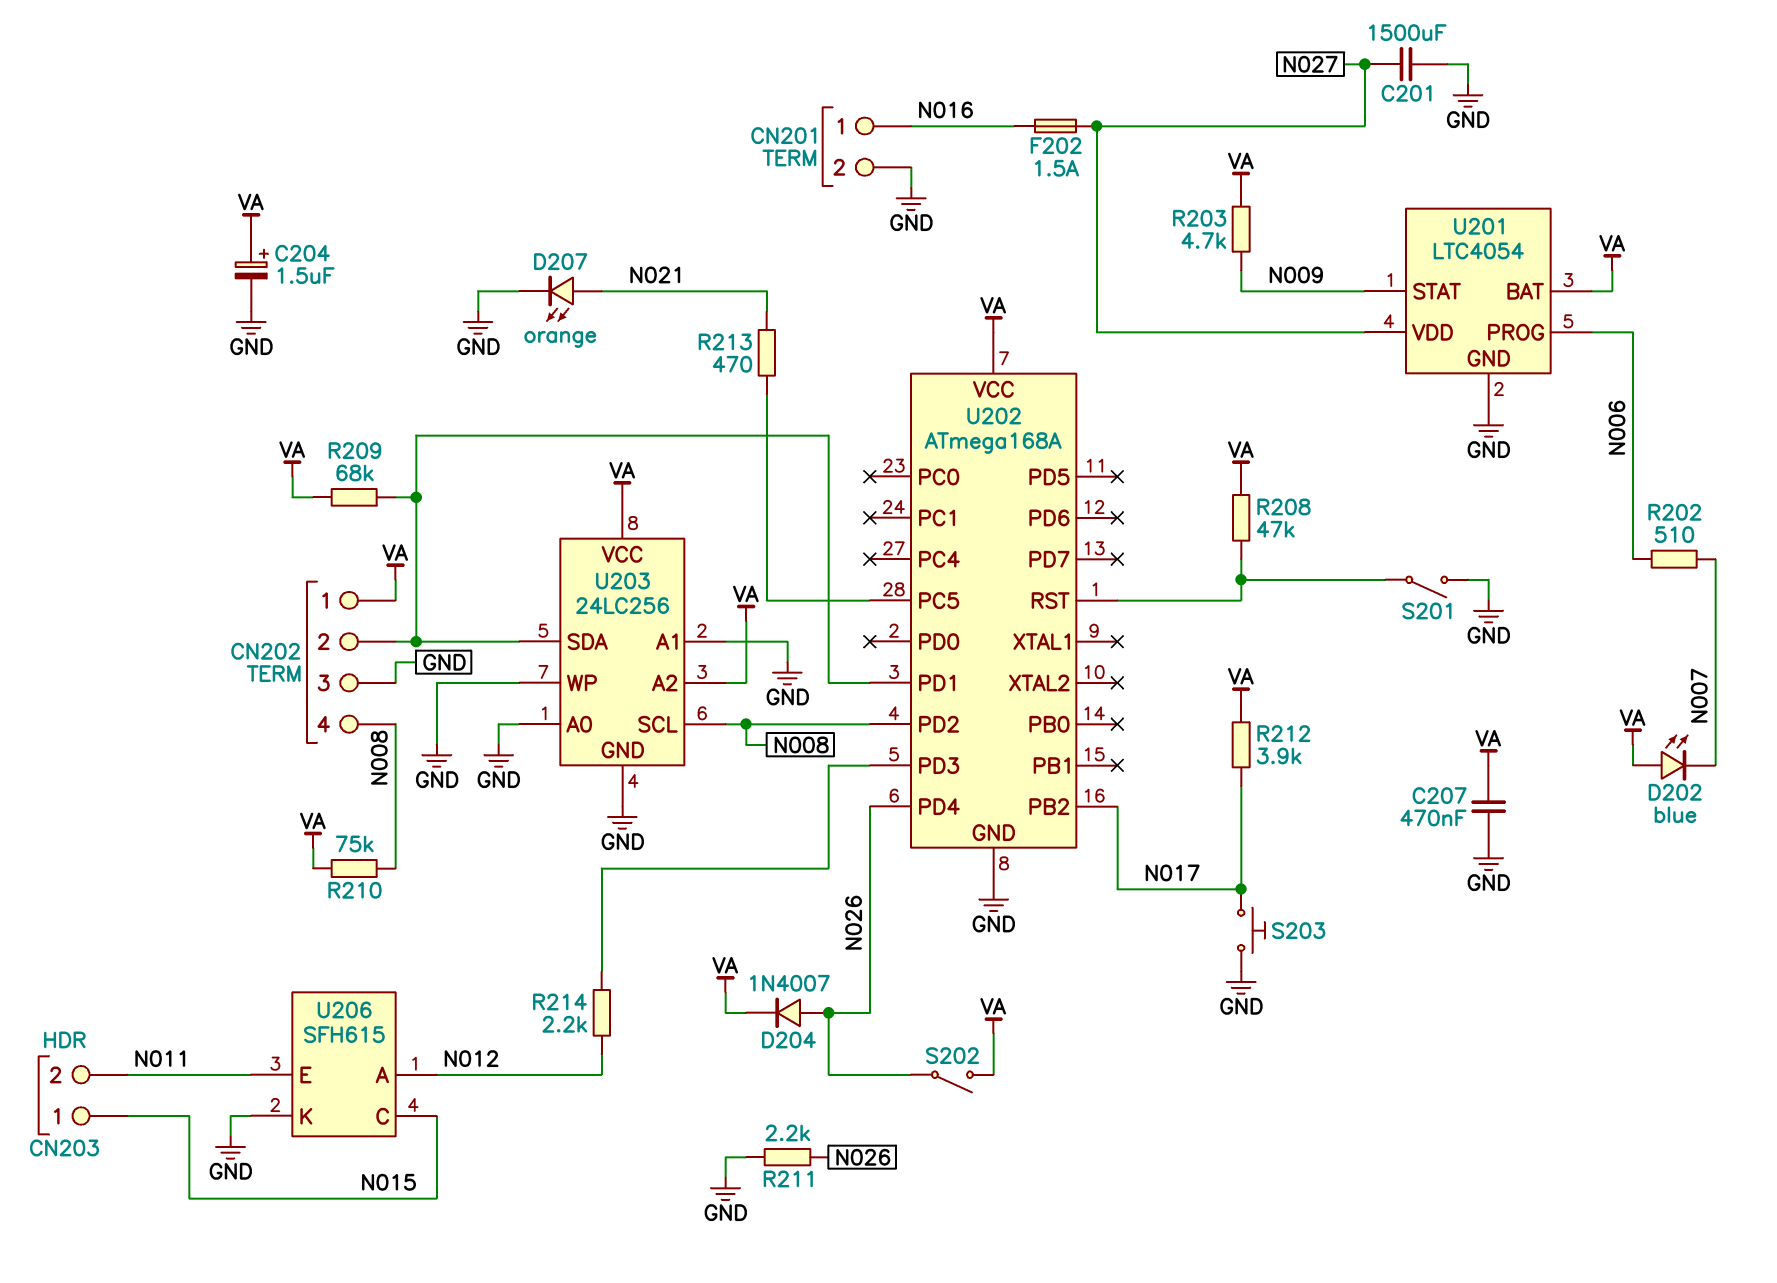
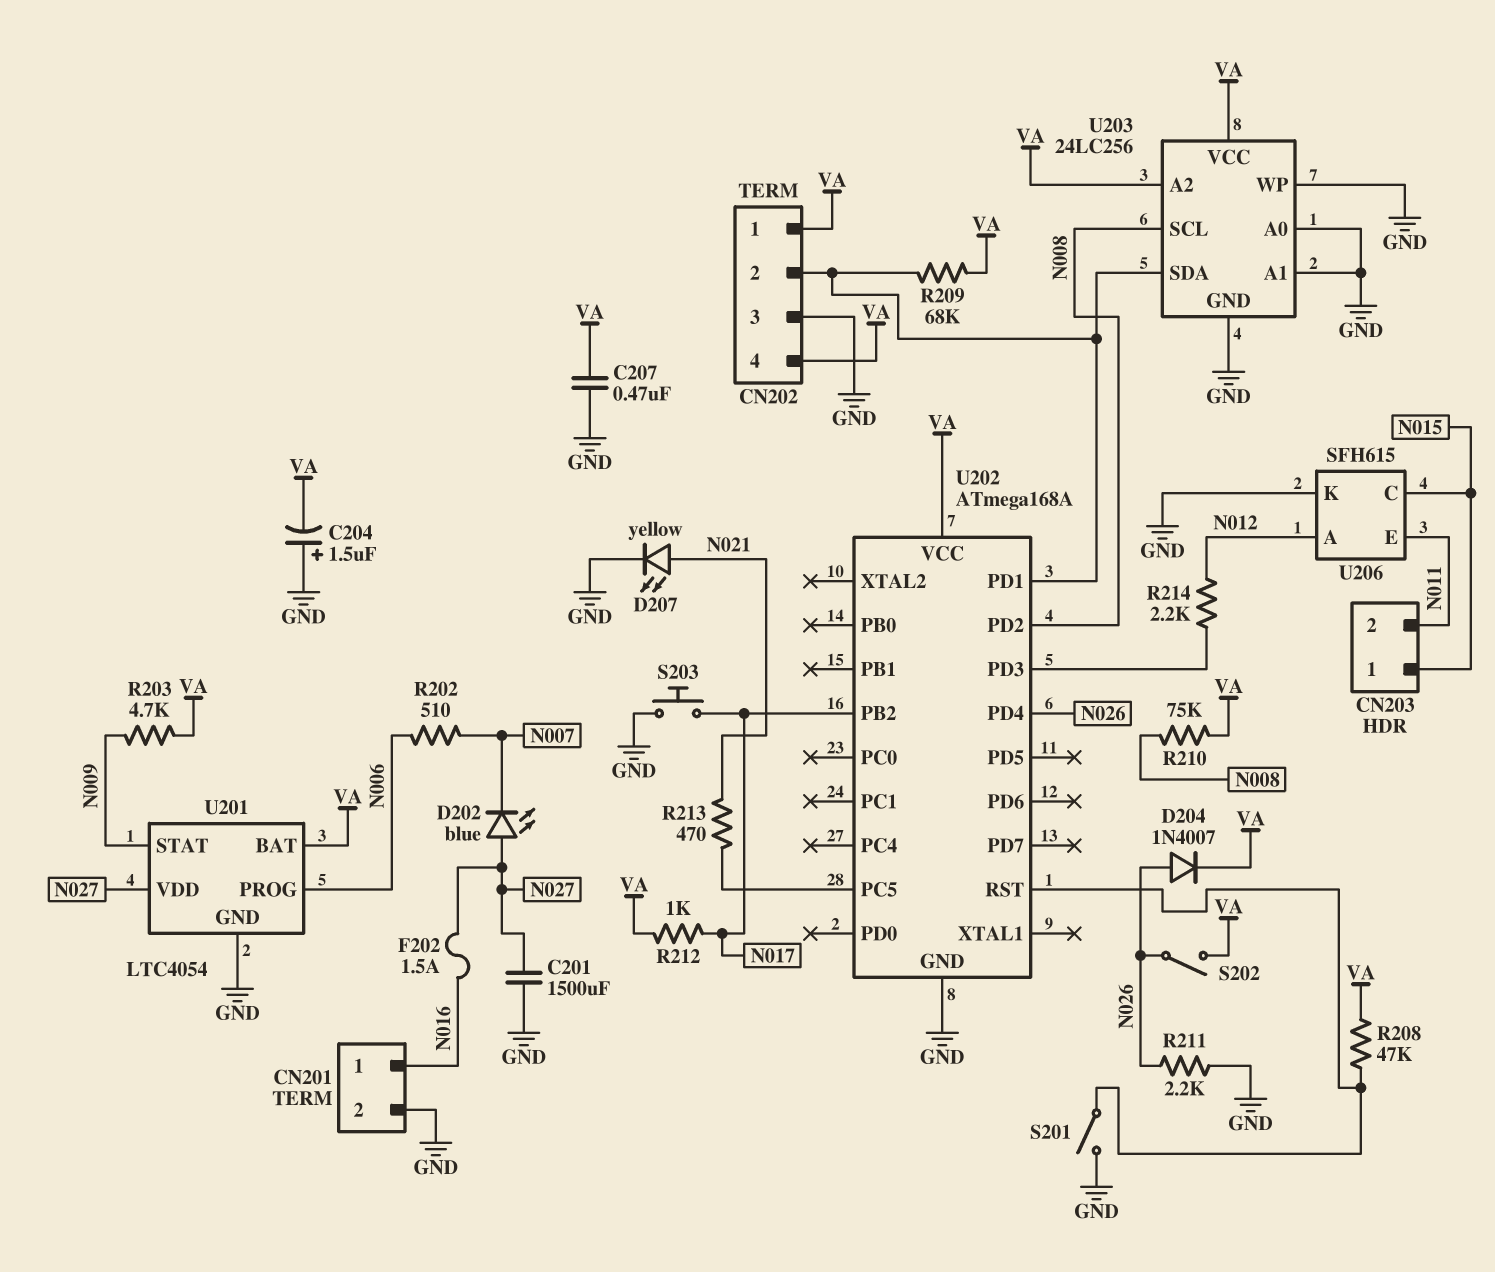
C204: 1.5uF (plus VA, minus GND) -> 1.5uF (plus GND, minus VA)
CN202 pin 4: N008 -> VA
D202: LED blue (A VA, K N007) -> LED blue (A N027, K N007)
D207: LED orange (A N021, K GND) -> LED yellow (A N021, K GND)
R212: 3.9k (N017, VA) -> 1k (N017, VA)

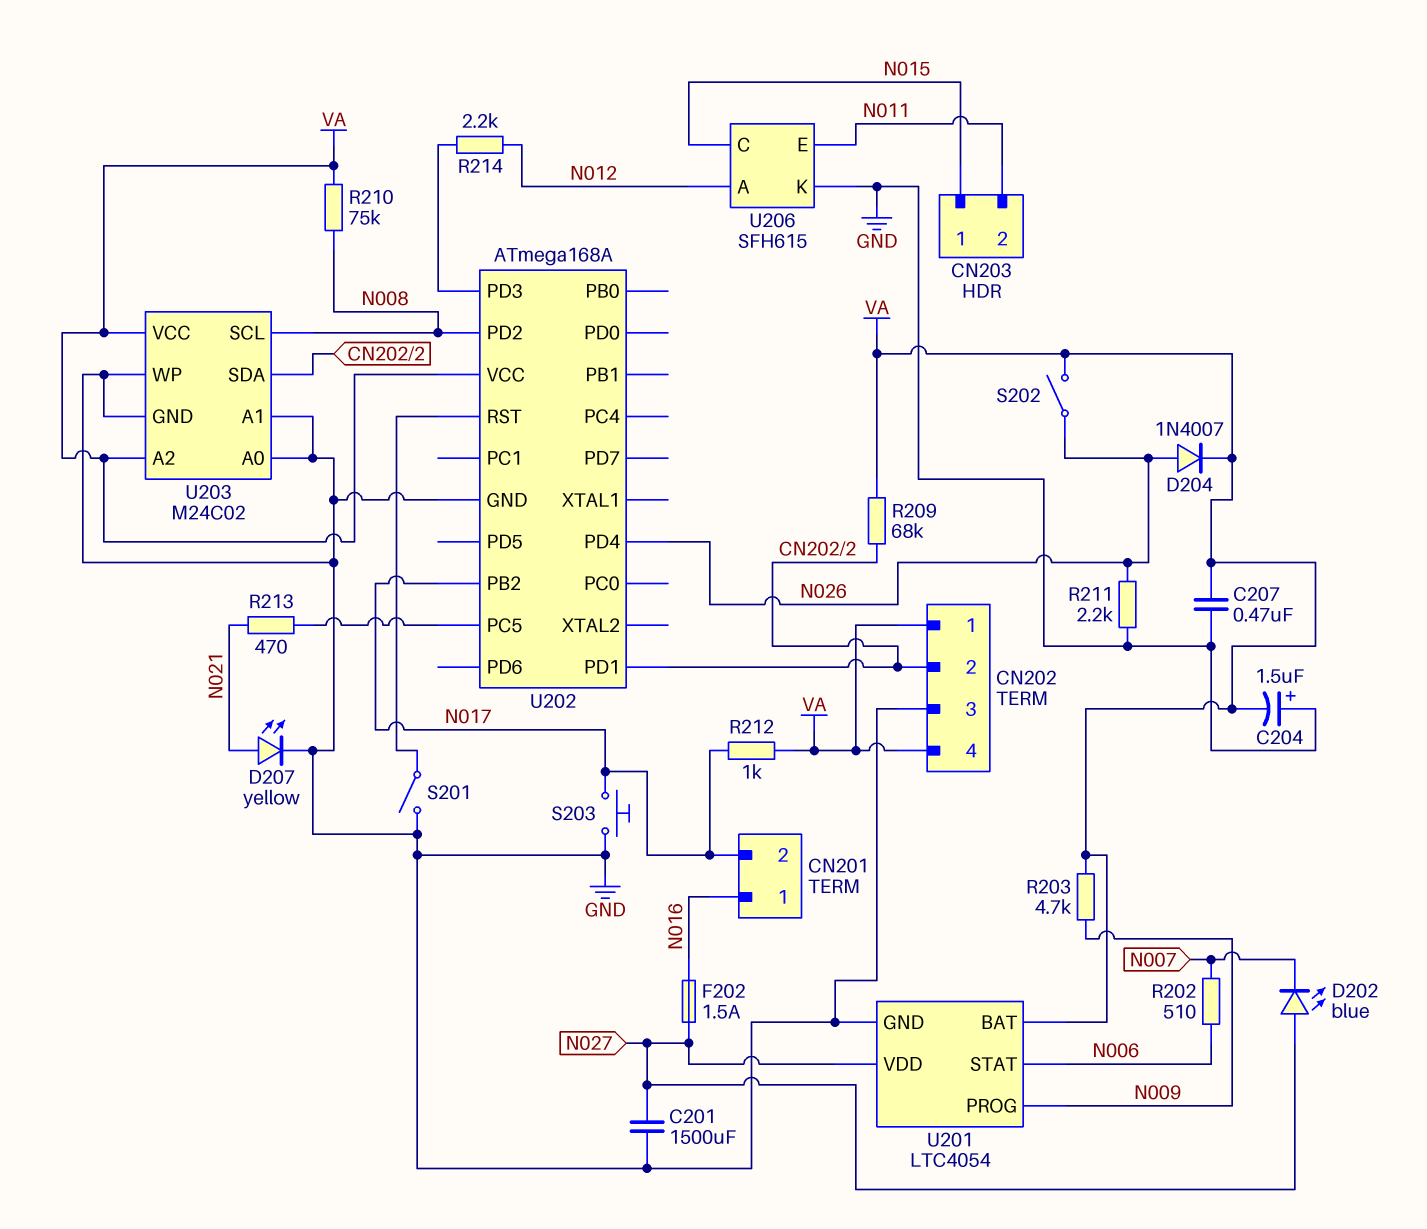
CN201 pin 2: GND -> N017
R208: 47k (U202/RST, VA) -> none
U201 pin PROG: N006 -> N009
U201 pin STAT: N009 -> N006
U203: 24LC256 -> M24C02

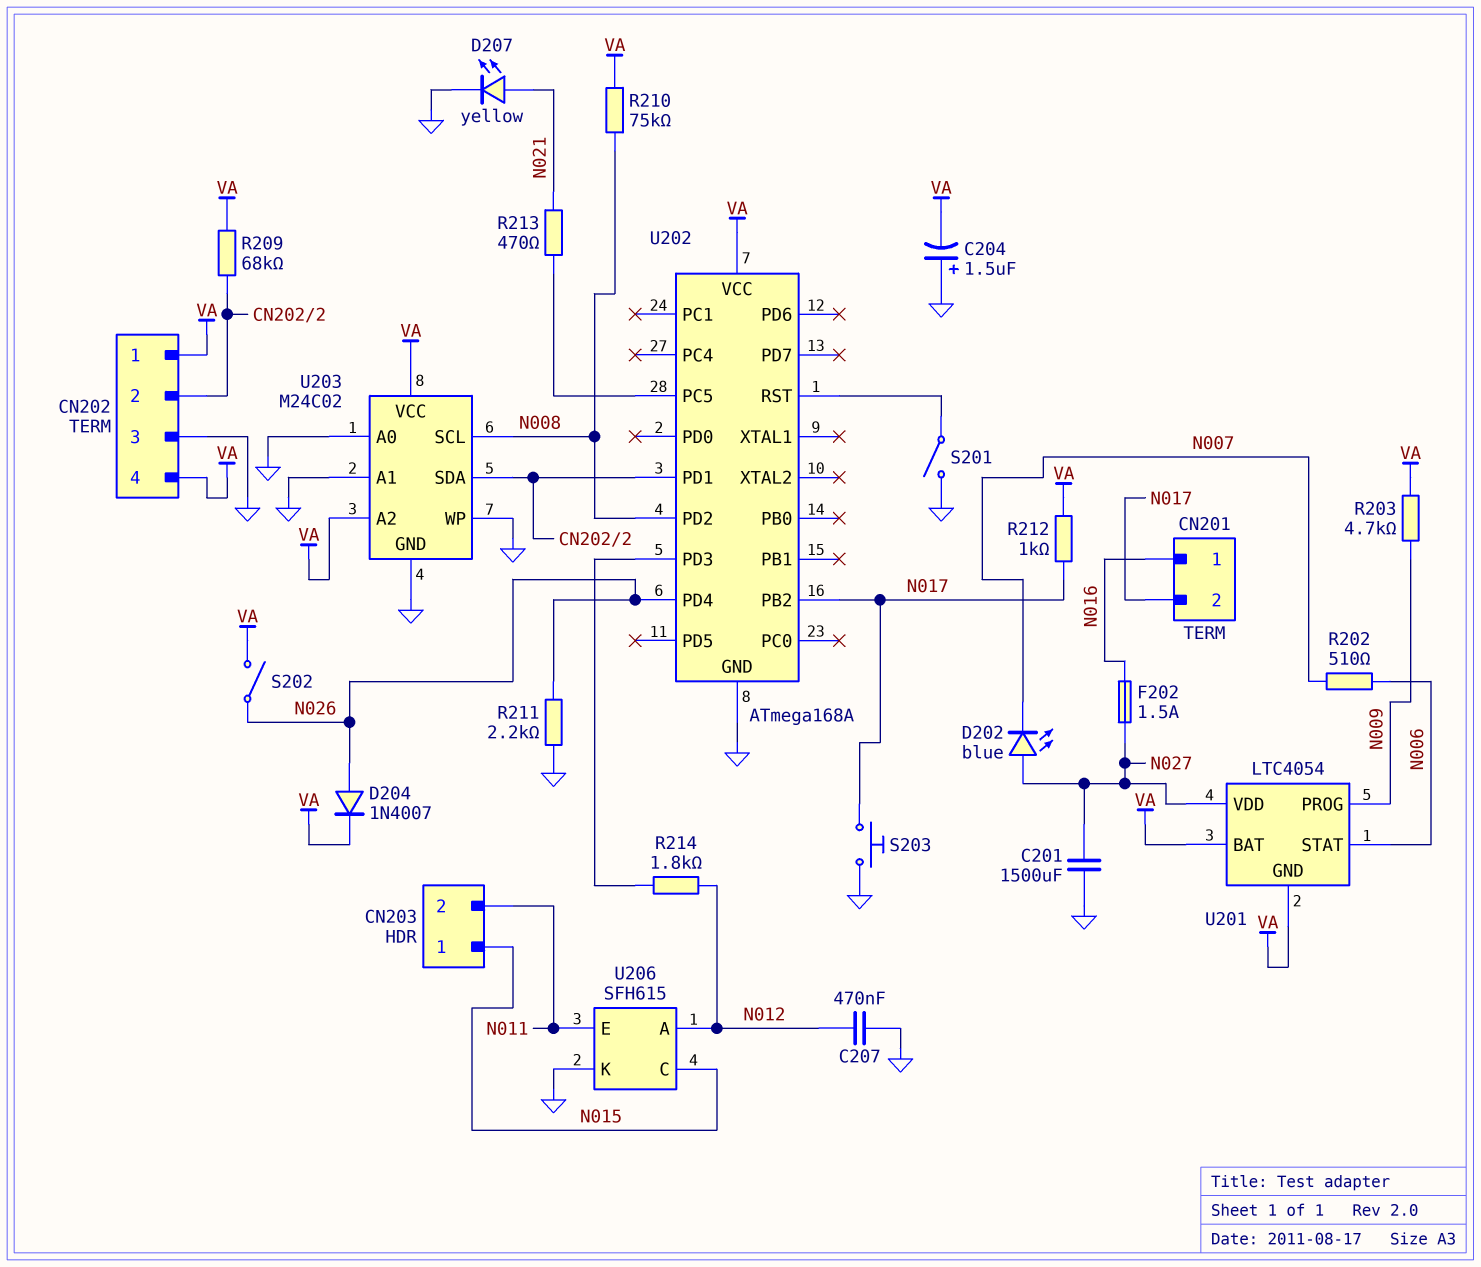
C207: 470nF (GND, VA) -> 470nF (GND, N012)
R214: 2.2k (N012, U202/PD3) -> 1.8k (N012, U202/PD3)
U201 pin GND: GND -> VA

